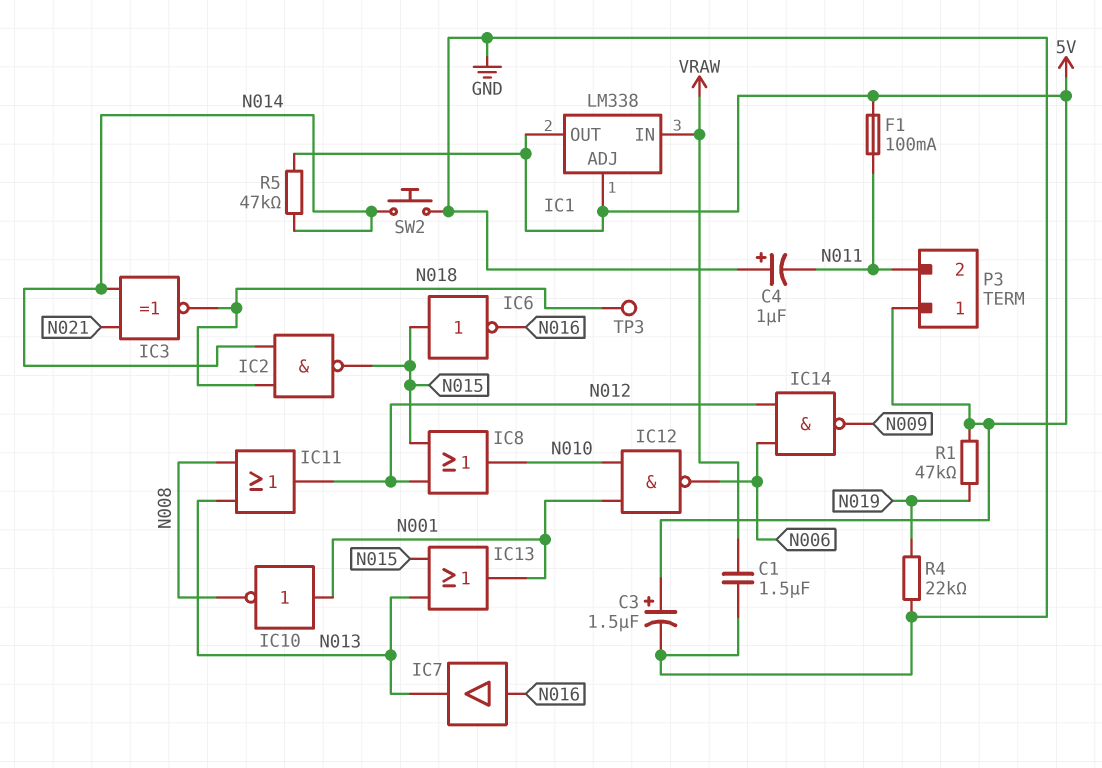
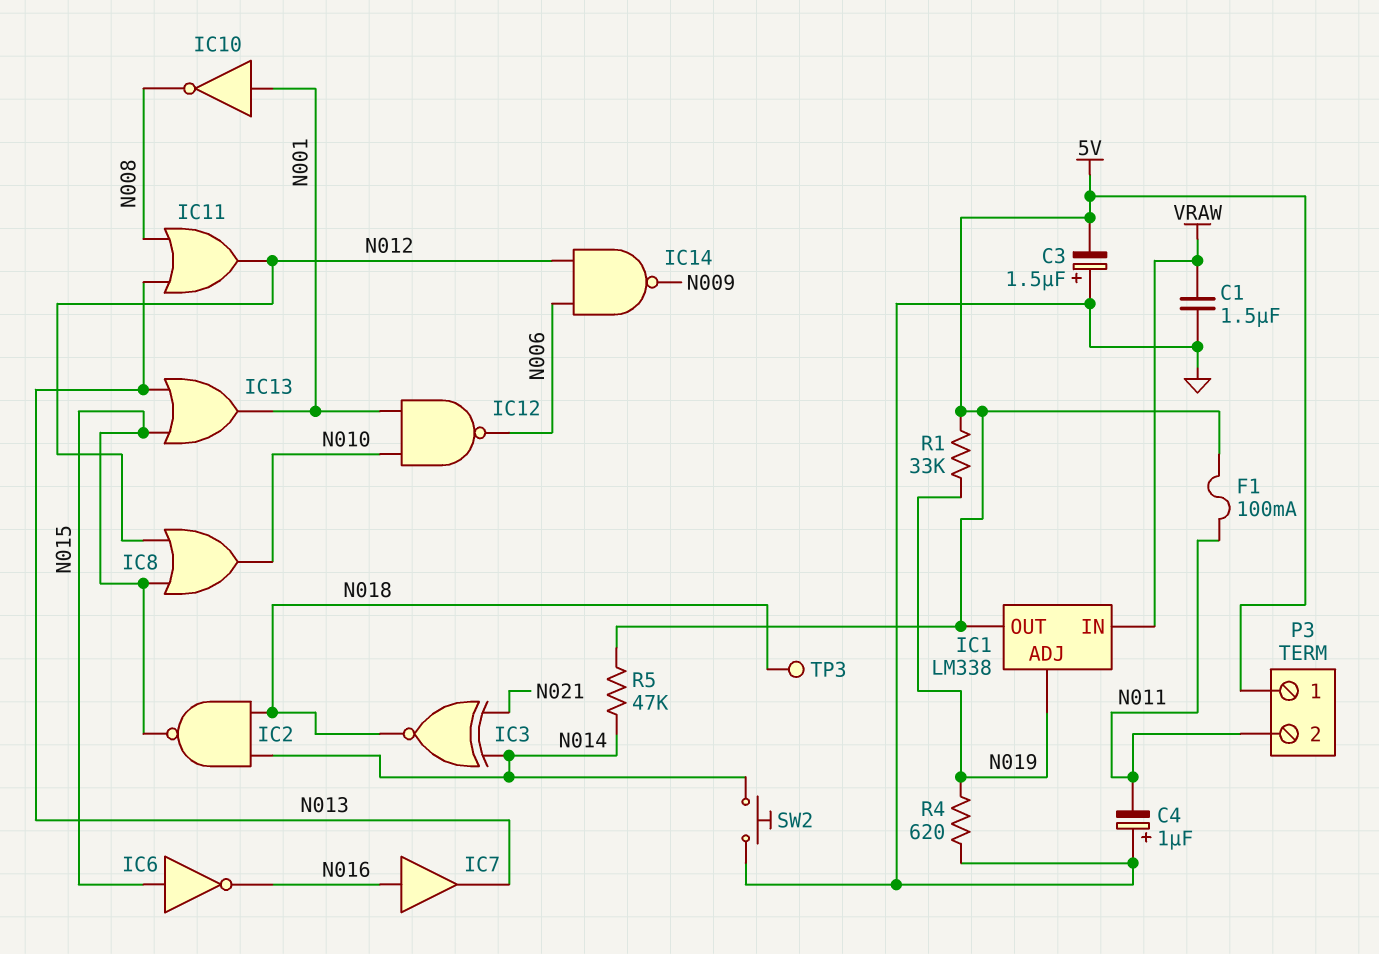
C3: 1.5uF (plus 5V, minus GND) -> 1.5uF (plus GND, minus 5V)
IC1 pin ADJ: 5V -> N019
R1: 47k (5V, N019) -> 33k (5V, N019)
R4: 22k (GND, N019) -> 620 (GND, N019)

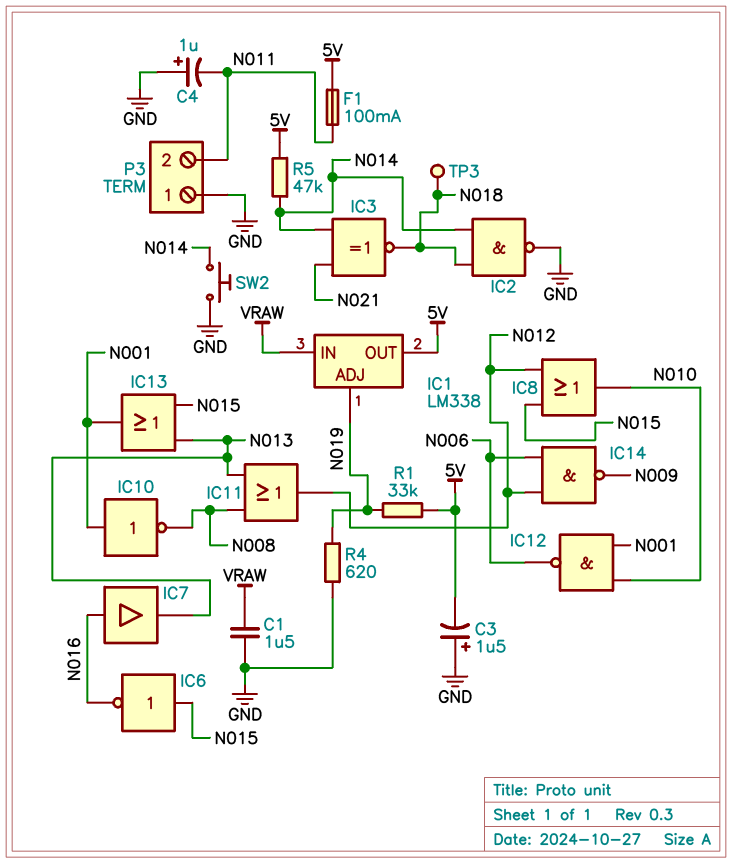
IC2: NAND (in N014, in N018, out N015) -> NAND (in N014, in N018, out GND)
P3 pin 1: 5V -> GND

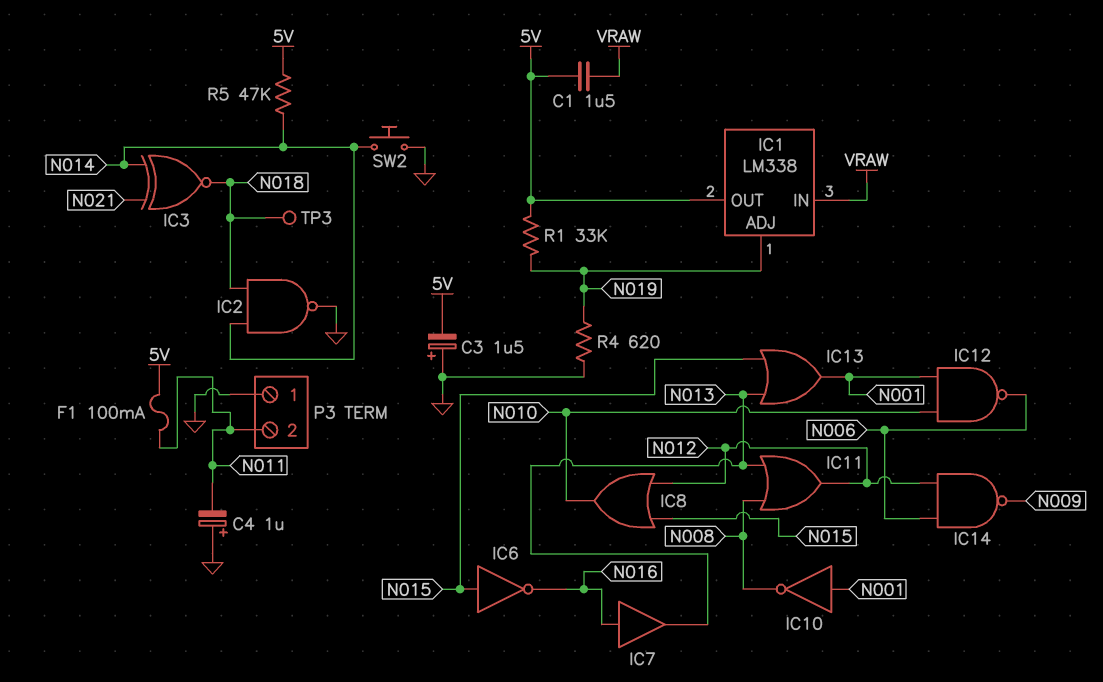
C1: 1.5uF (GND, VRAW) -> 1.5uF (5V, VRAW)

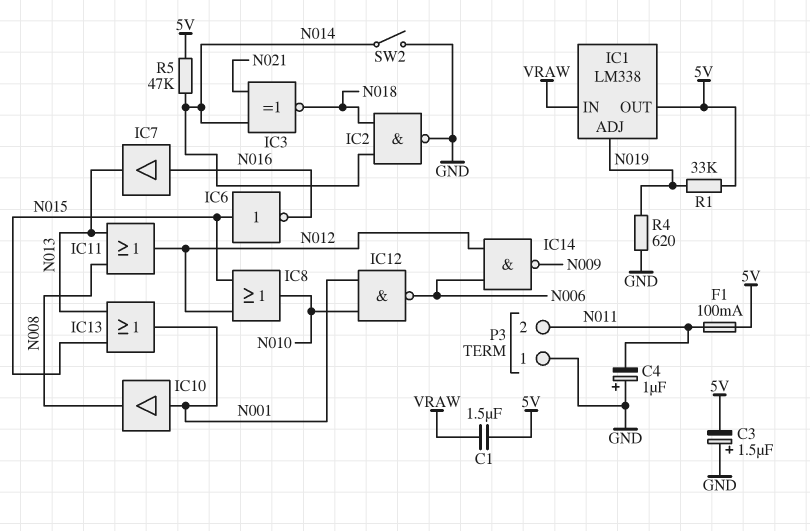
IC10: NOT (in N001, out N008) -> buffer (in N001, out N008)
SW2: button (GND, N014) -> switch (GND, N014)
TP3: test point (N018) -> none

